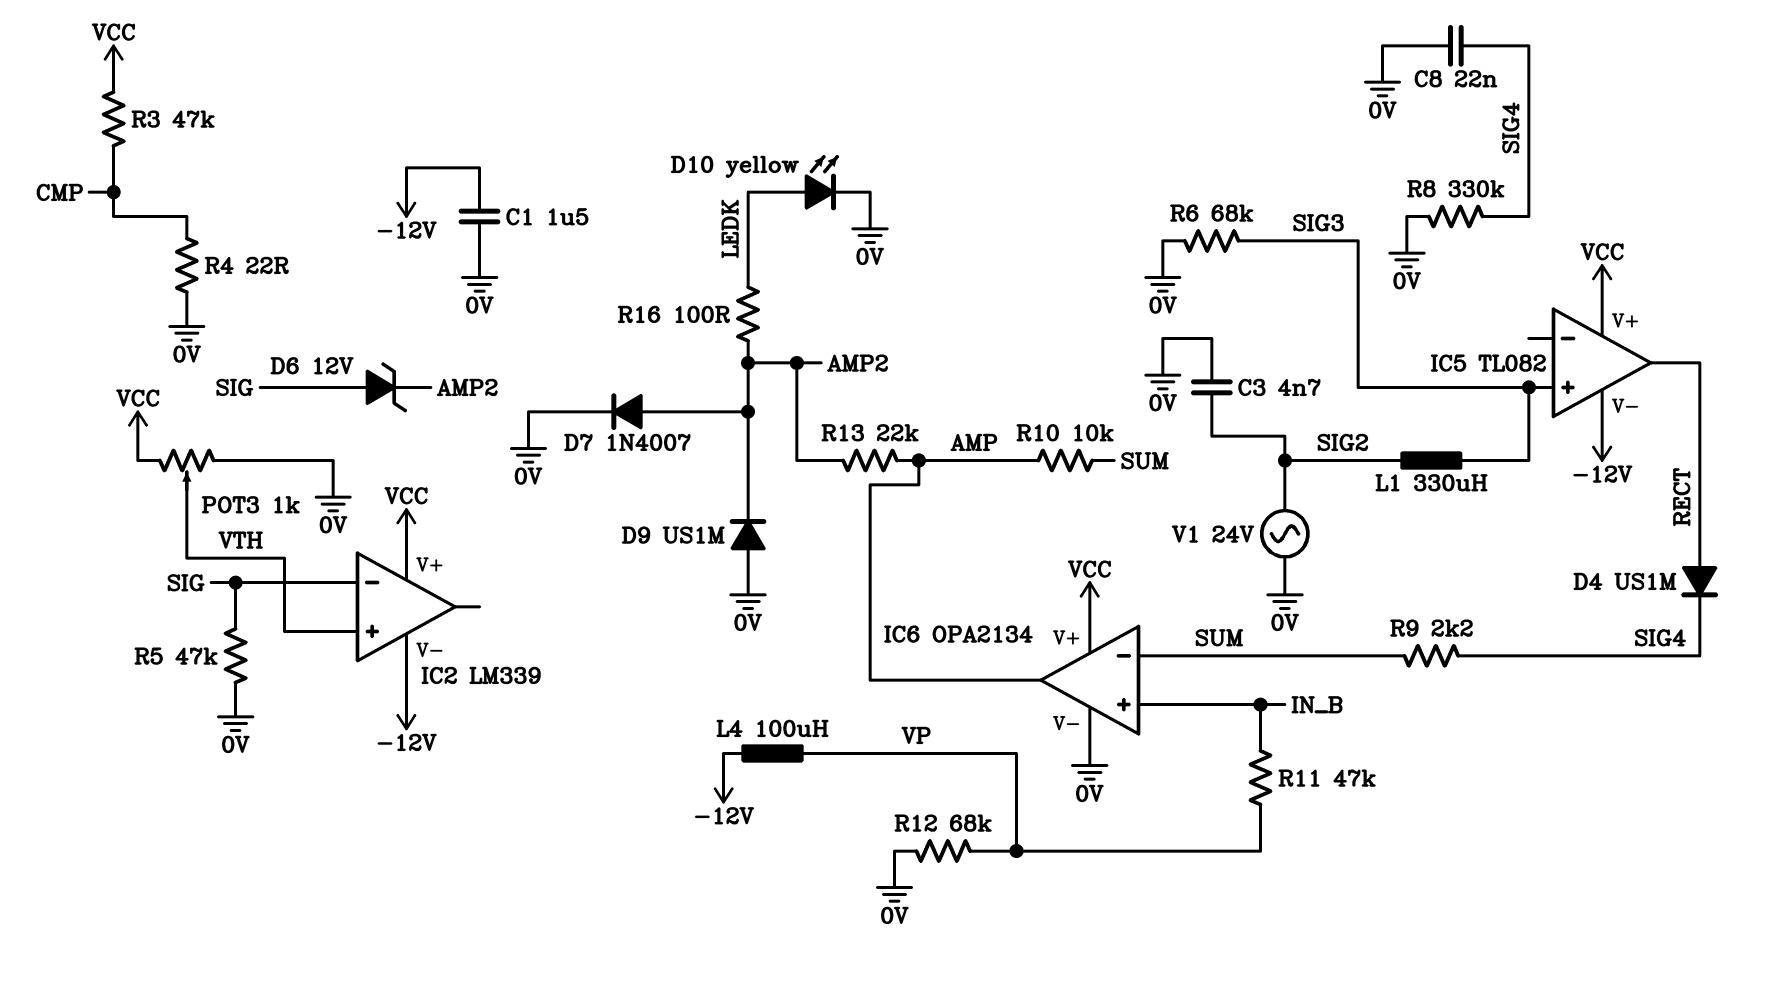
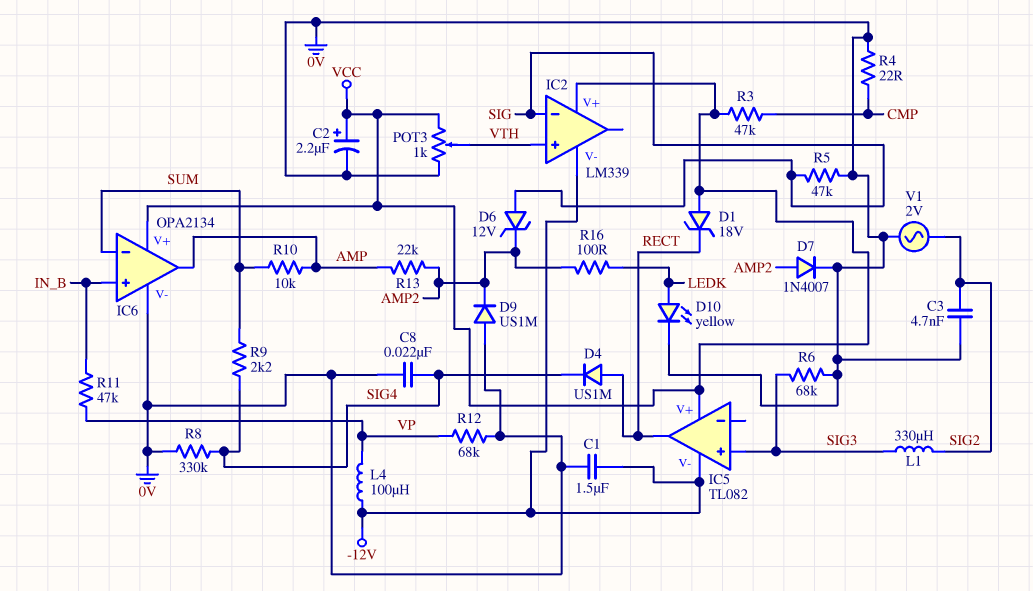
C2: none -> 2.2uF (plus VCC, minus 0V)
D1: none -> zener 18V (A VCC, K RECT)
V1: AC 24V (0V, SIG2) -> AC 2V (0V, SIG2)

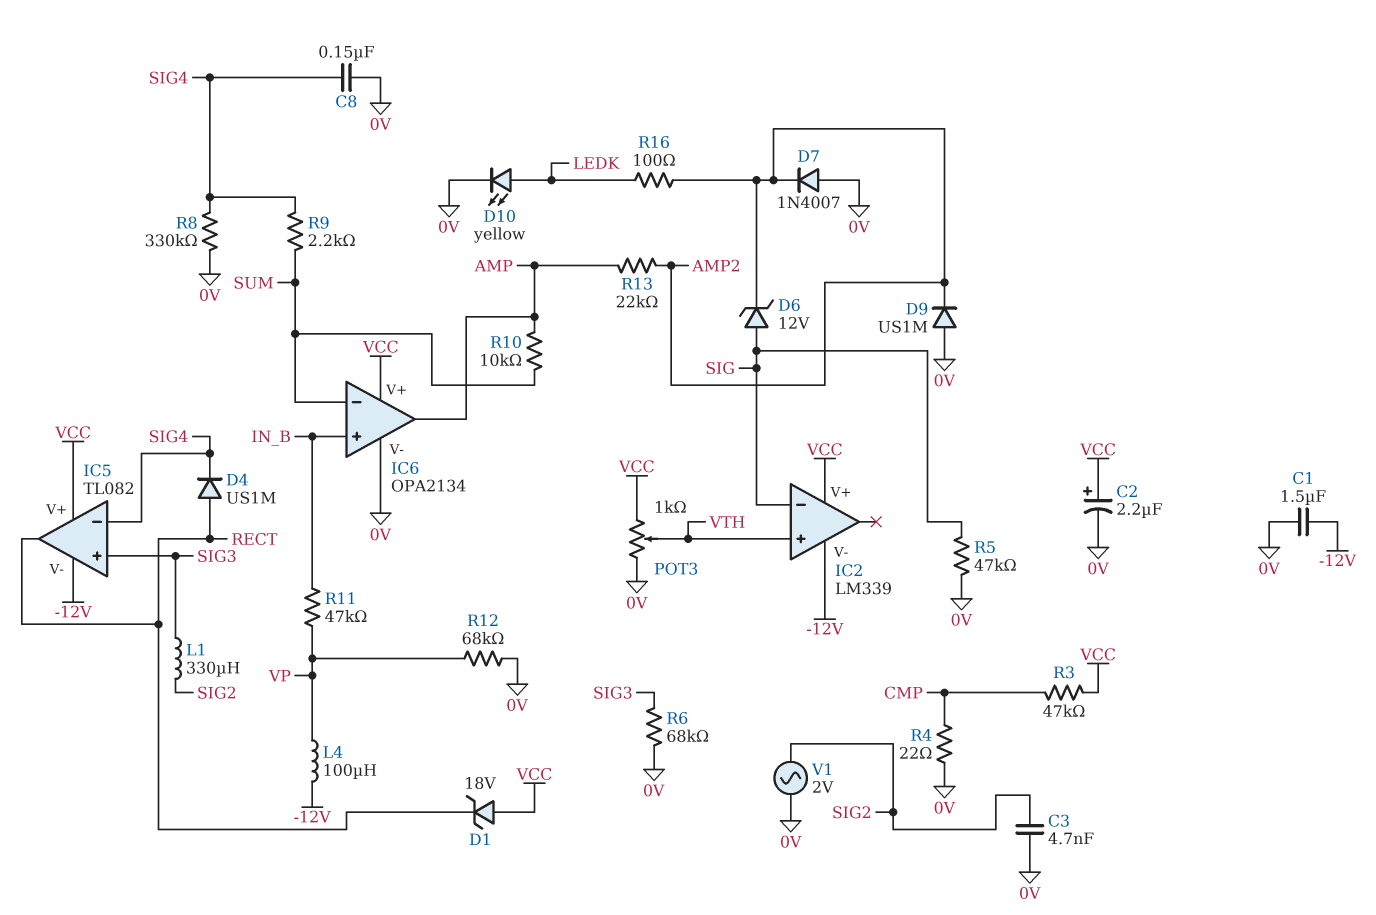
C8: 22nF (0V, SIG4) -> 150nF (0V, SIG4)
D7: diode 1N4007 (A AMP2, K 0V) -> diode 1N4007 (A 0V, K AMP2)
IC5 pin in-: none -> SIG4

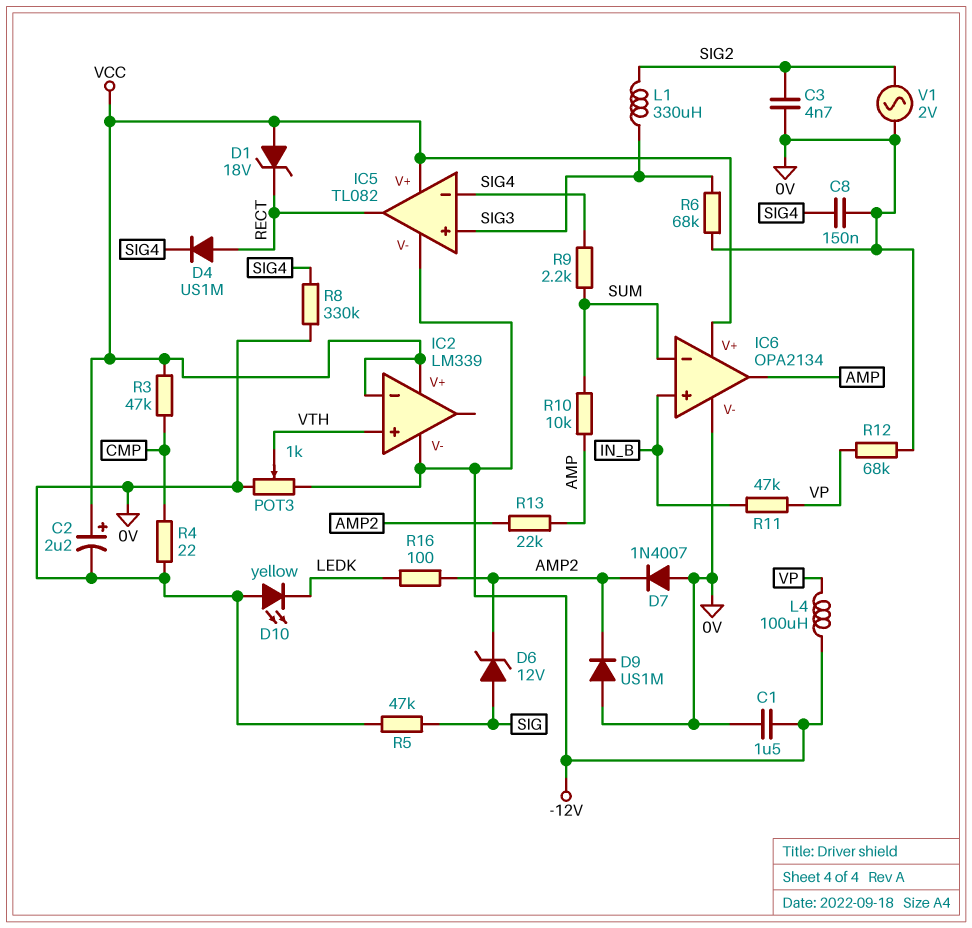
D10: LED yellow (A LEDK, K 0V) -> LED yellow (A 0V, K LEDK)
IC2 pin in-: SIG -> VCC
POT3: 1k (0V, VCC, wiper VTH) -> 1k (-12V, 0V, wiper VTH)

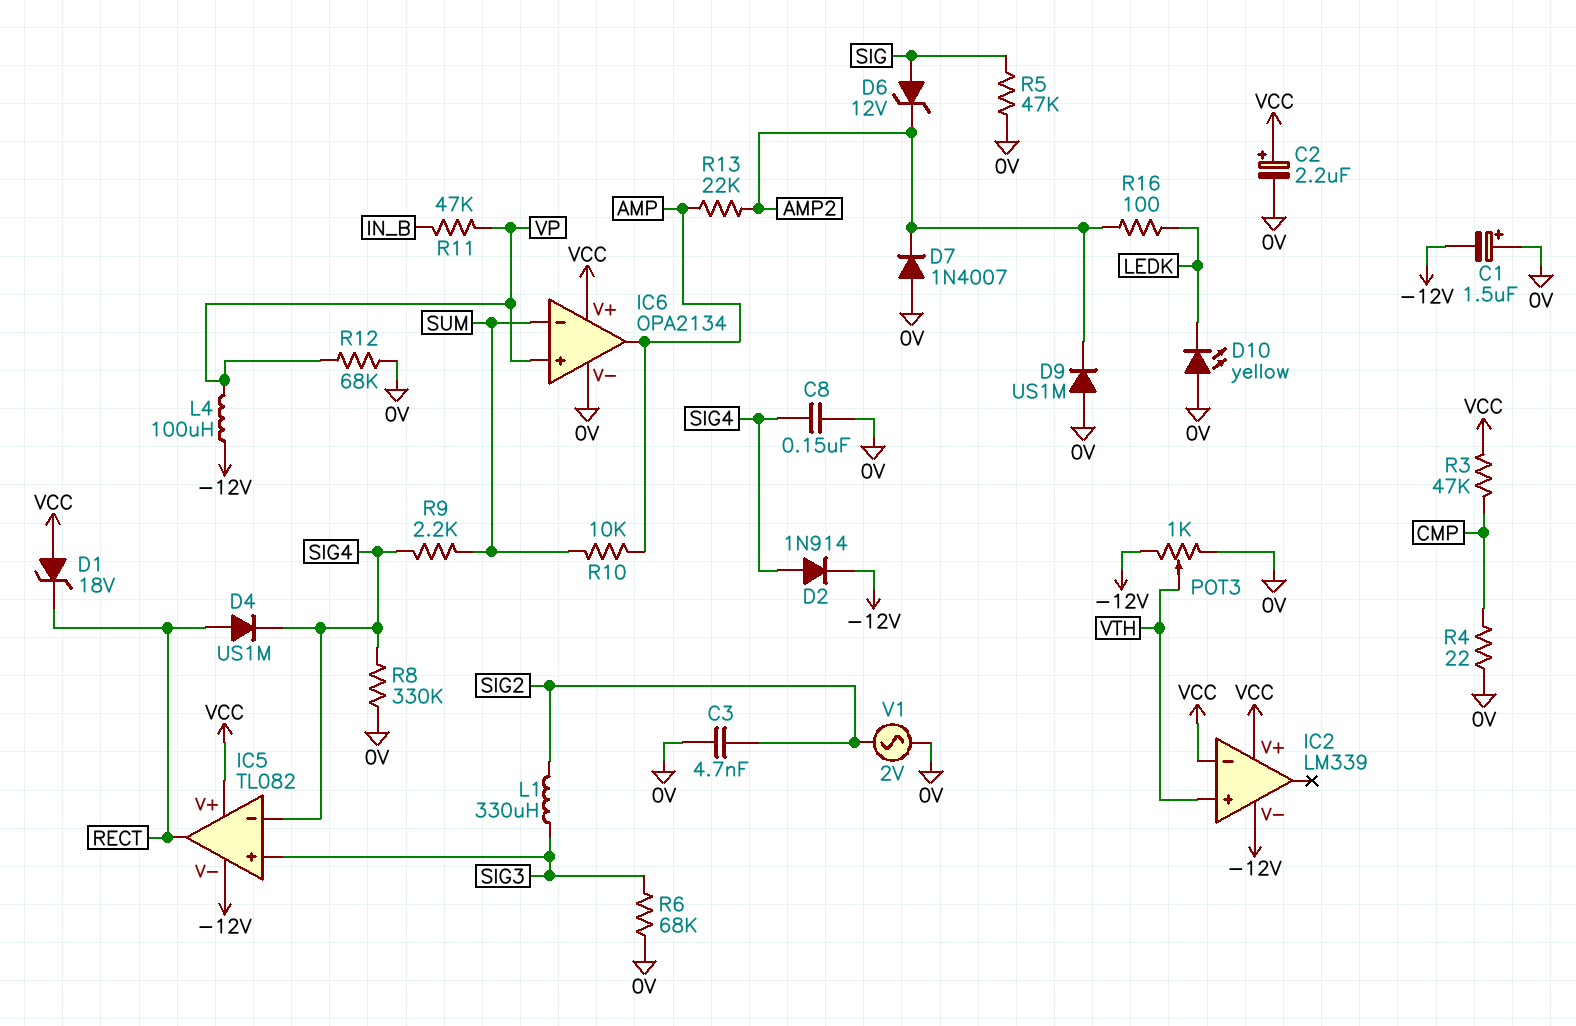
C1: 1.5uF (-12V, 0V) -> 1.5uF (plus 0V, minus -12V)
D2: none -> diode 1N914 (A SIG4, K -12V)
IC6 pin in+: IN_B -> VP

